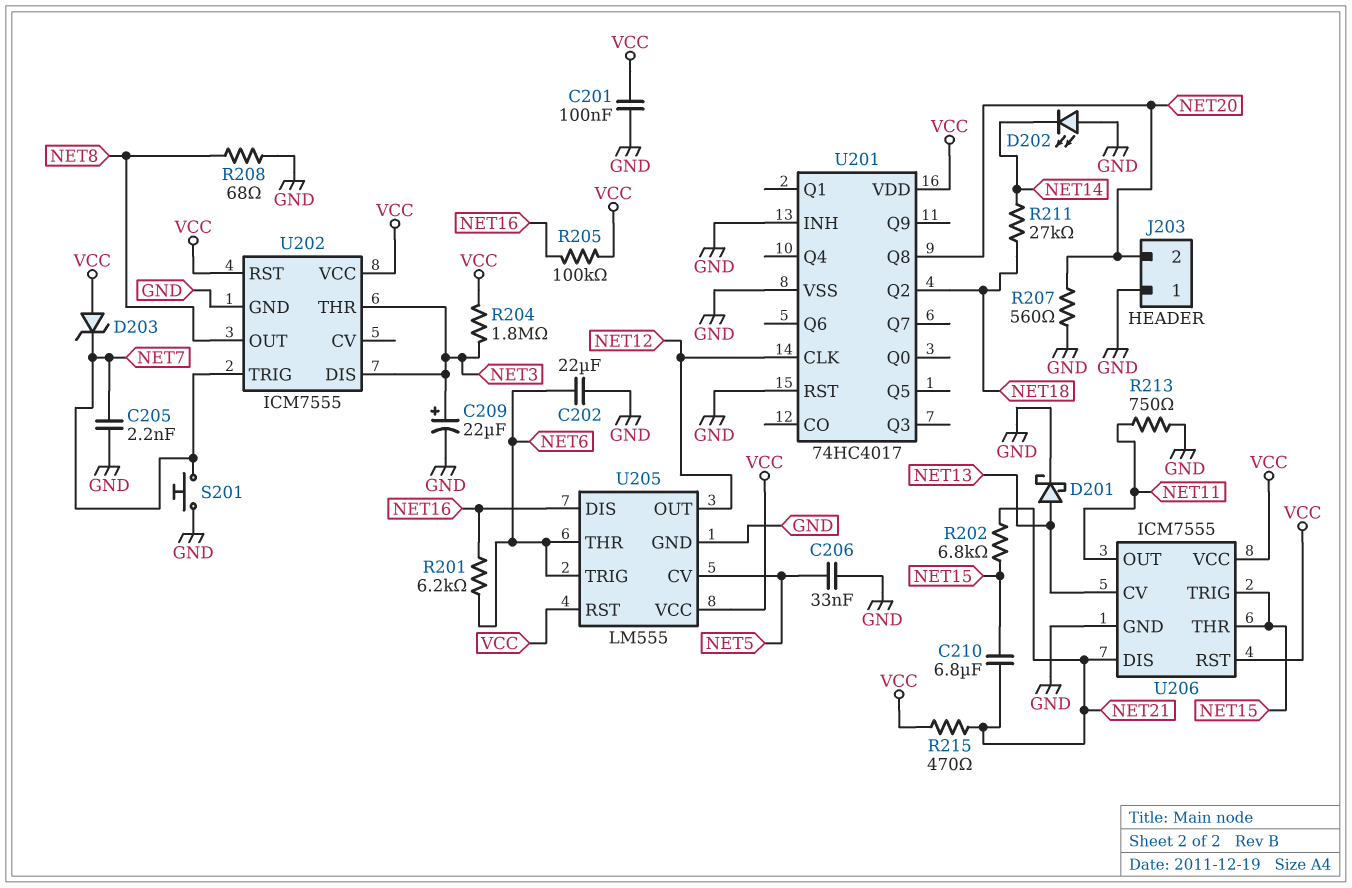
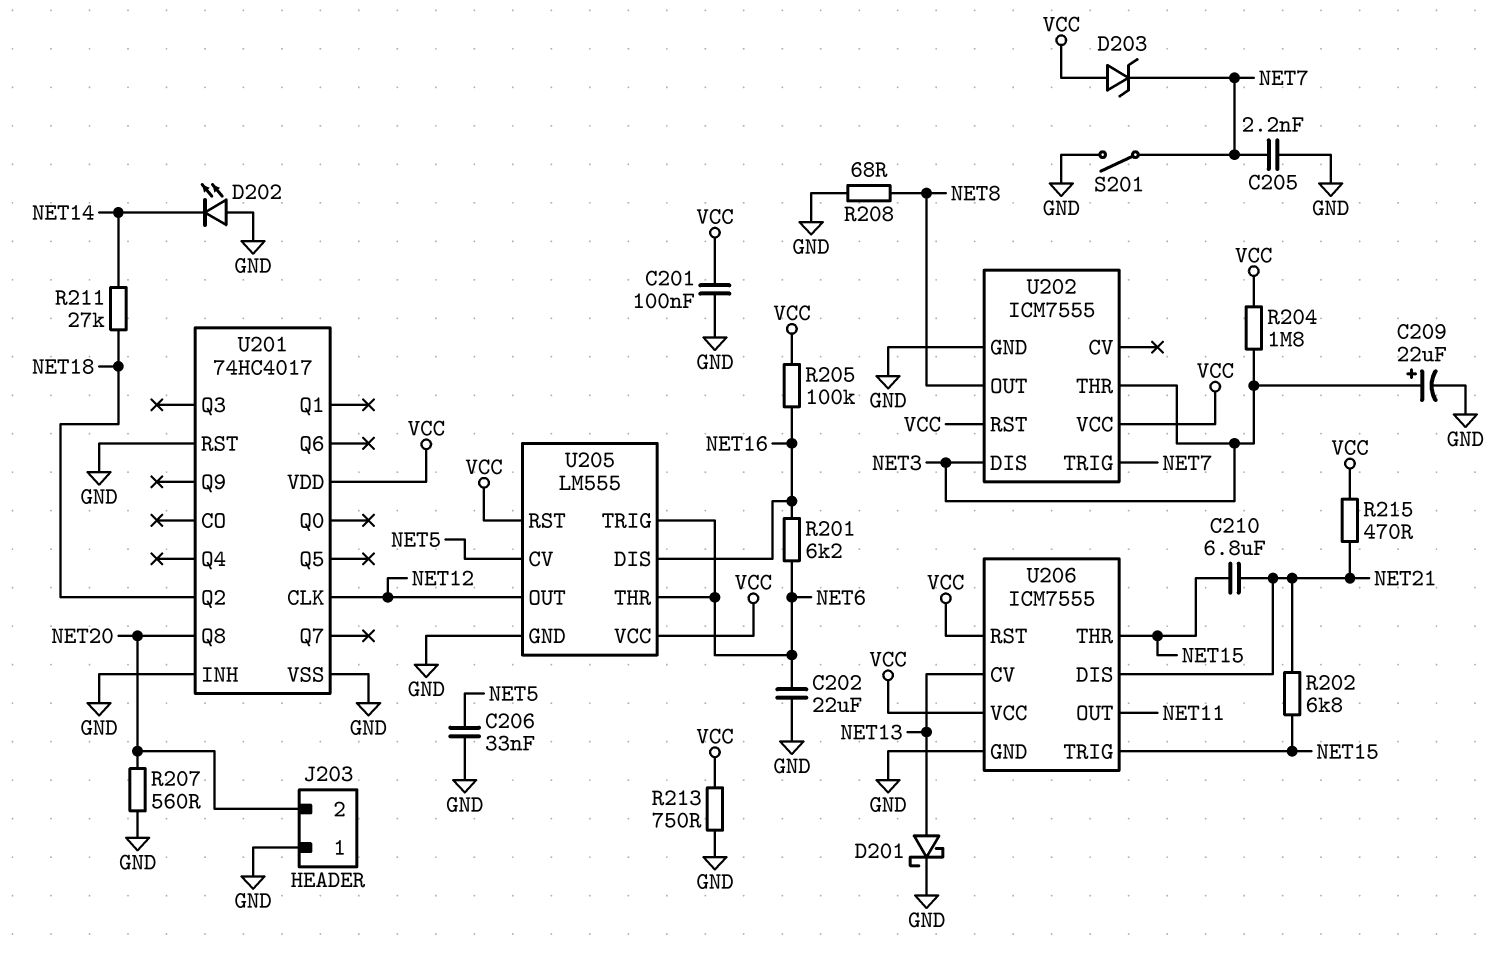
R213: 750 (GND, NET11) -> 750 (GND, VCC)
S201: button (GND, NET7) -> switch (GND, NET7)

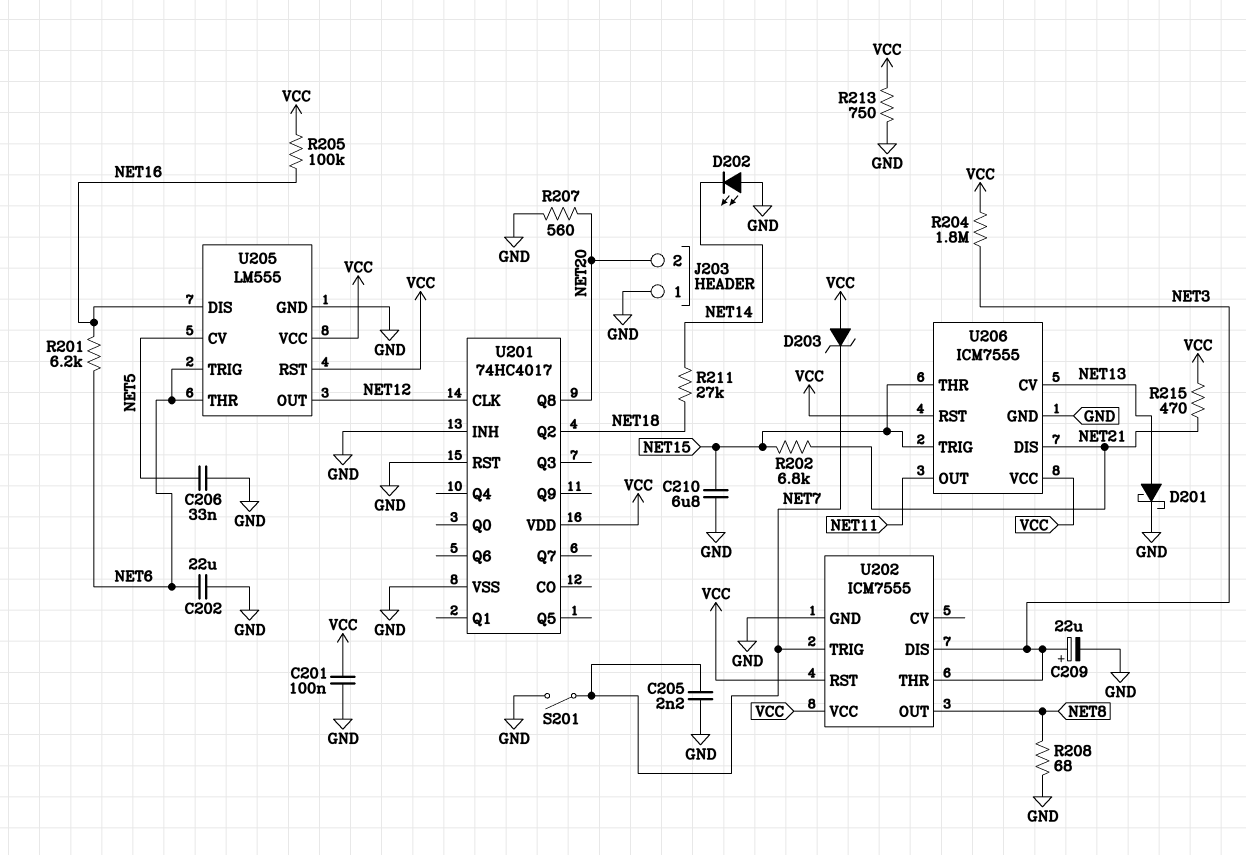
C210: 6.8uF (NET15, NET21) -> 6.8uF (GND, NET15)

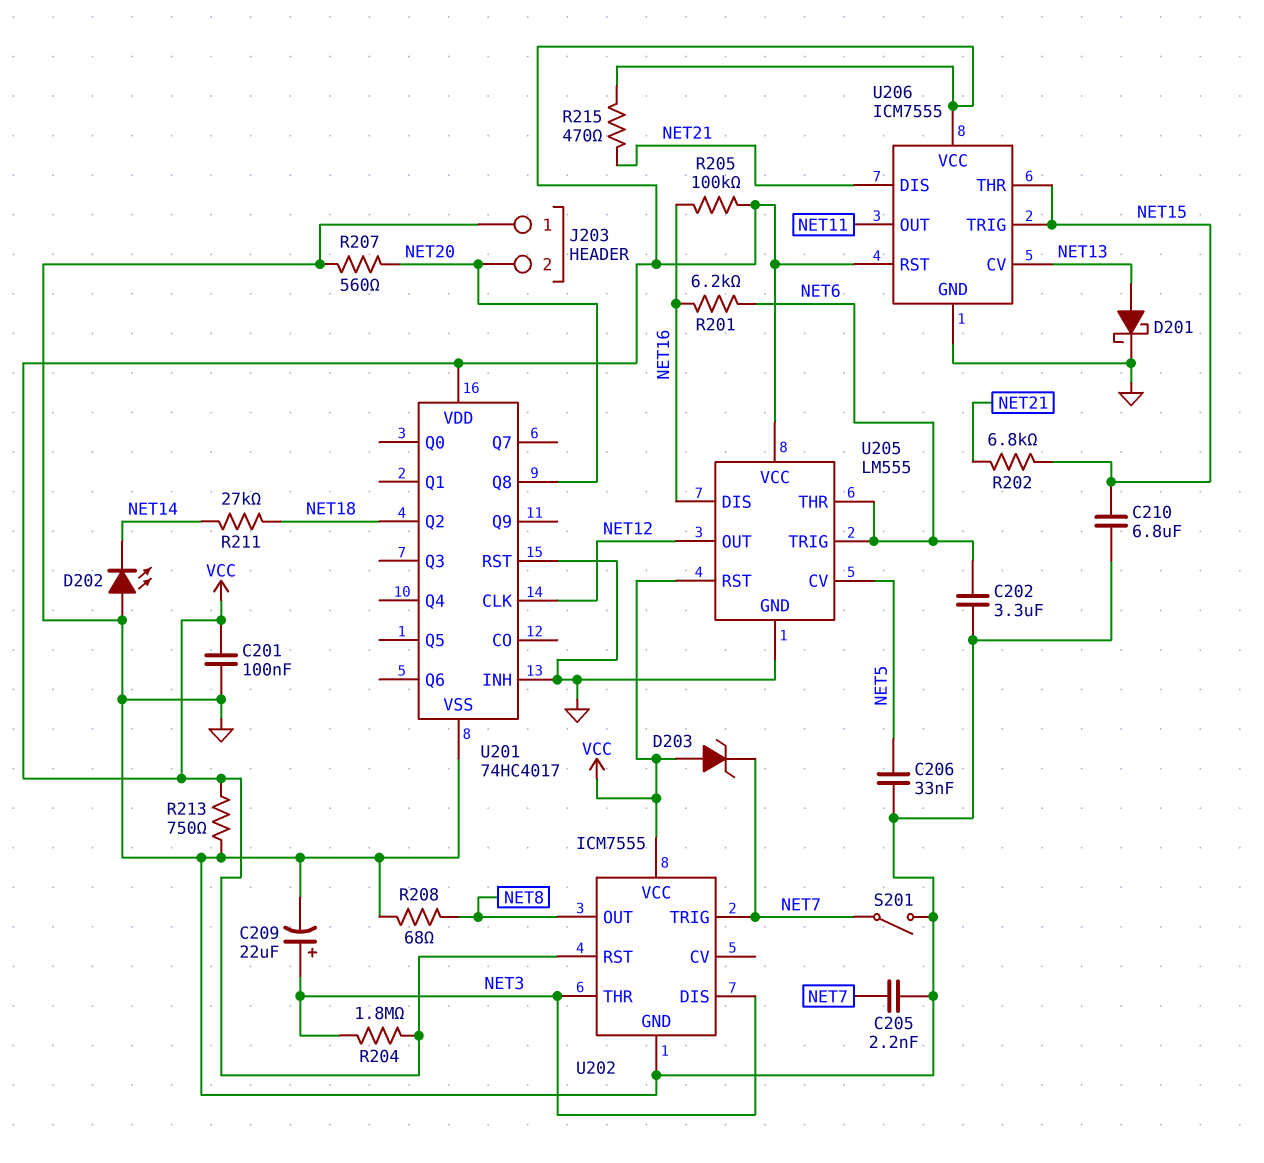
C202: 22uF (GND, NET6) -> 3.3uF (GND, NET6)

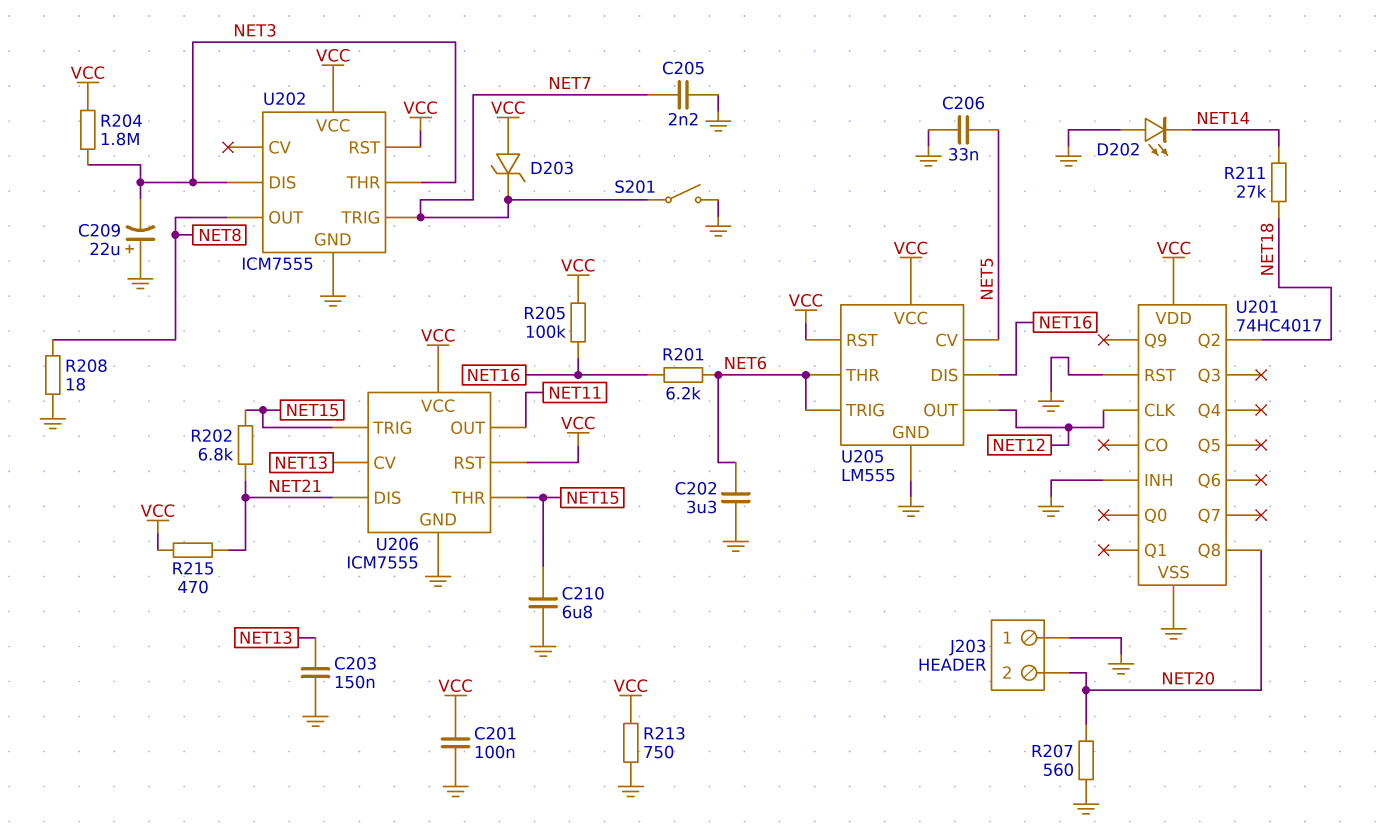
C203: none -> 150nF (GND, NET13)
C209: 22uF (plus NET3, minus GND) -> 22uF (plus GND, minus NET3)
D201: schottky (A NET13, K GND) -> none
R208: 68 (GND, NET8) -> 18 (GND, NET8)

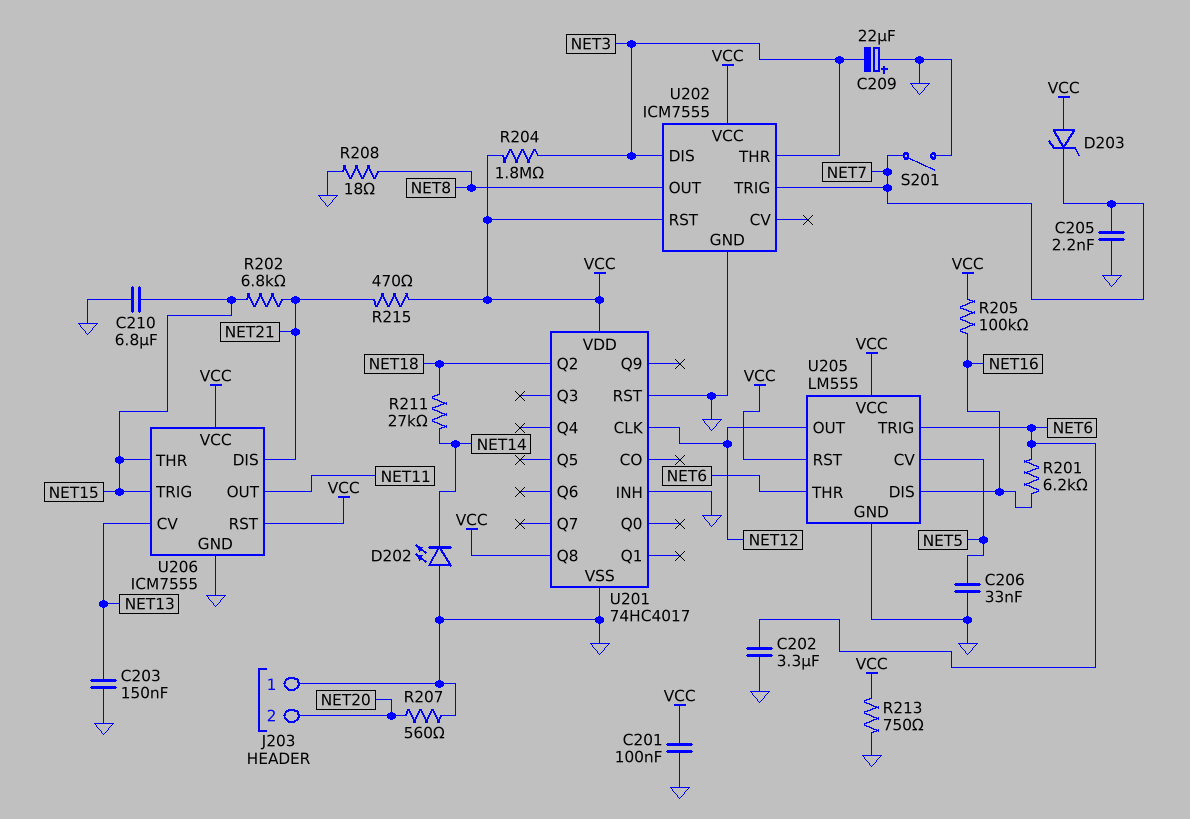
U201 pin Q8: NET20 -> VCC

